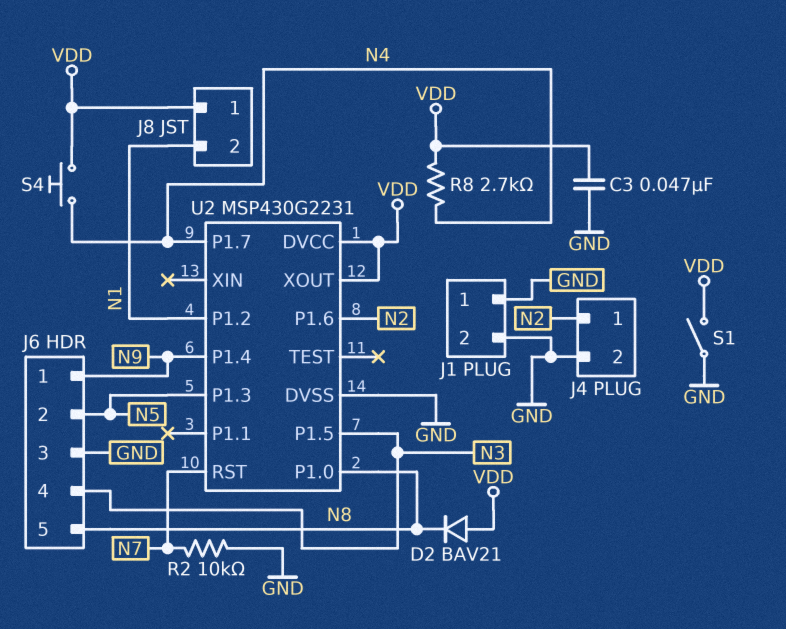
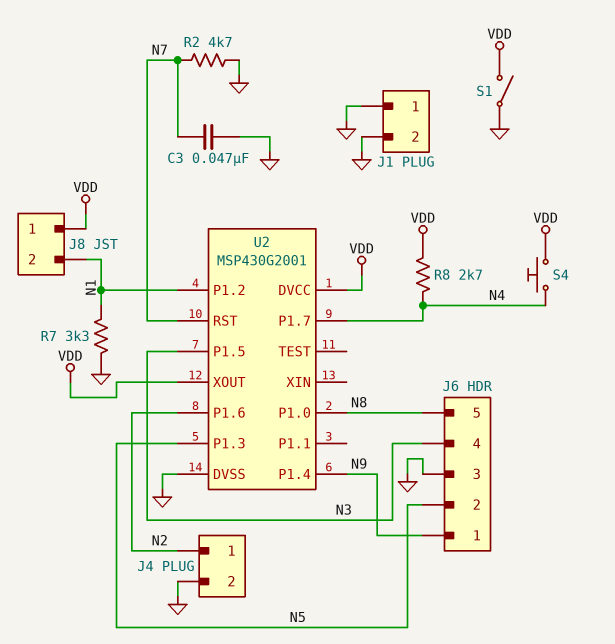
C3: 47nF (GND, VDD) -> 47nF (GND, N7)
D2: diode BAV21 (A VDD, K N8) -> none
R2: 10k (GND, N7) -> 4.7k (GND, N7)
R7: none -> 3.3k (GND, N1)
U2: MSP430G2231 -> MSP430G2001

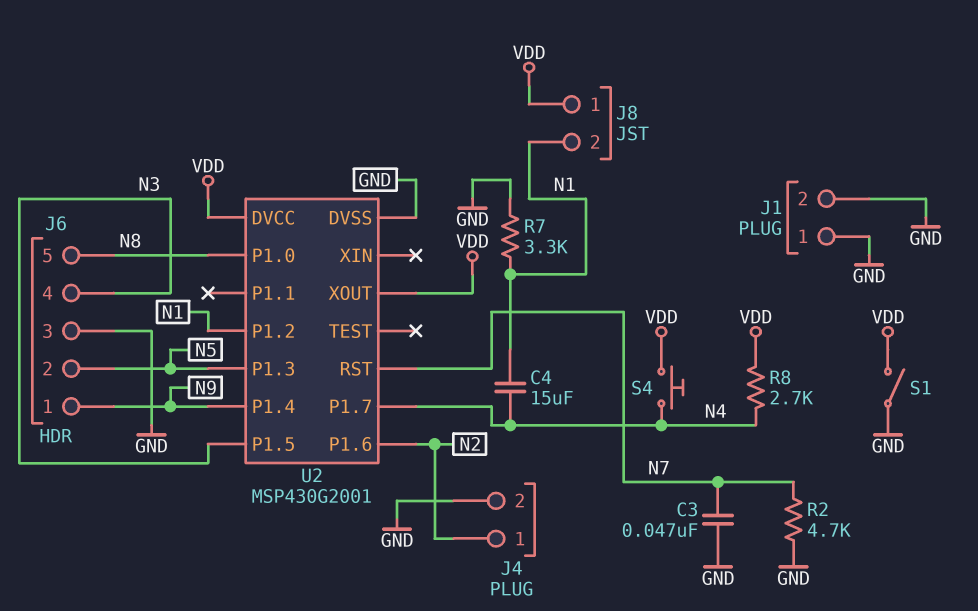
C4: none -> 15uF (N1, N4)

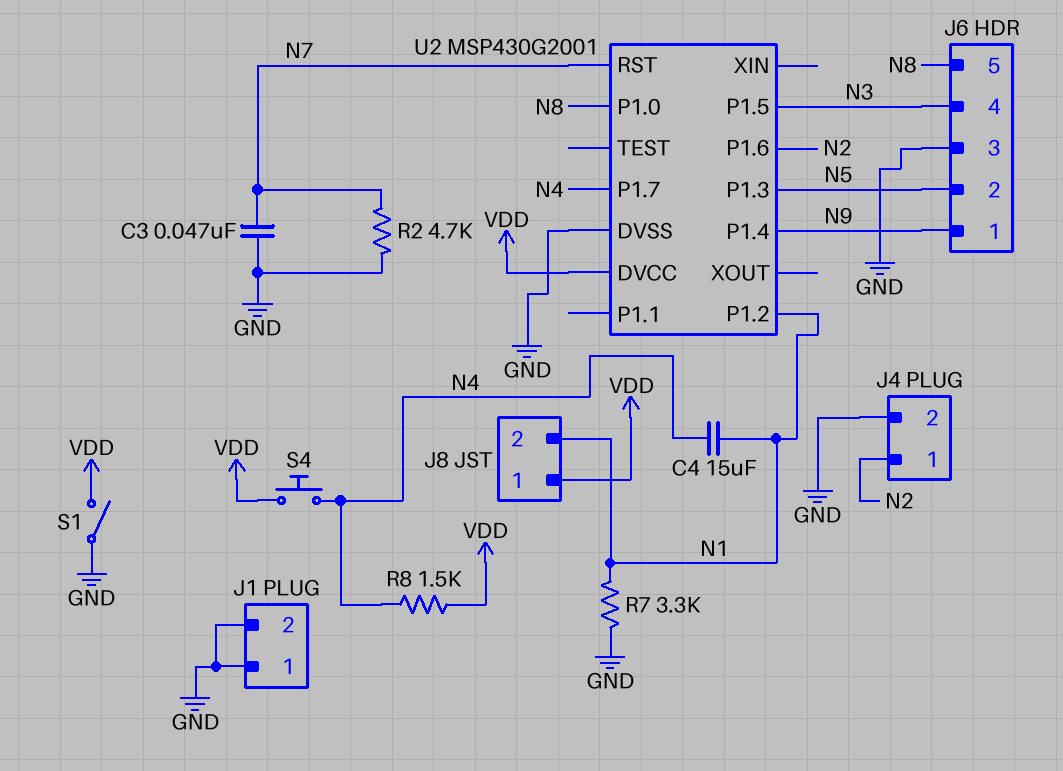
R8: 2.7k (N4, VDD) -> 1.5k (N4, VDD)
U2 pin XOUT: VDD -> none

